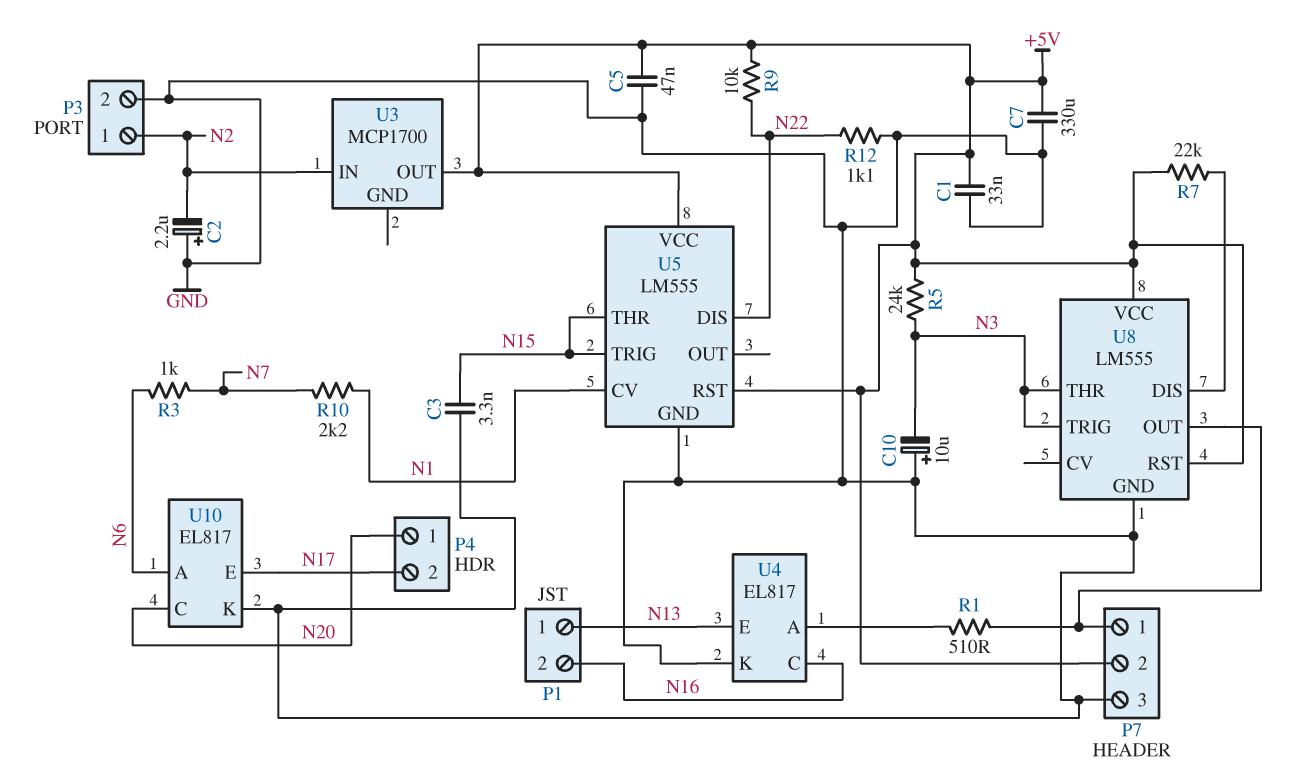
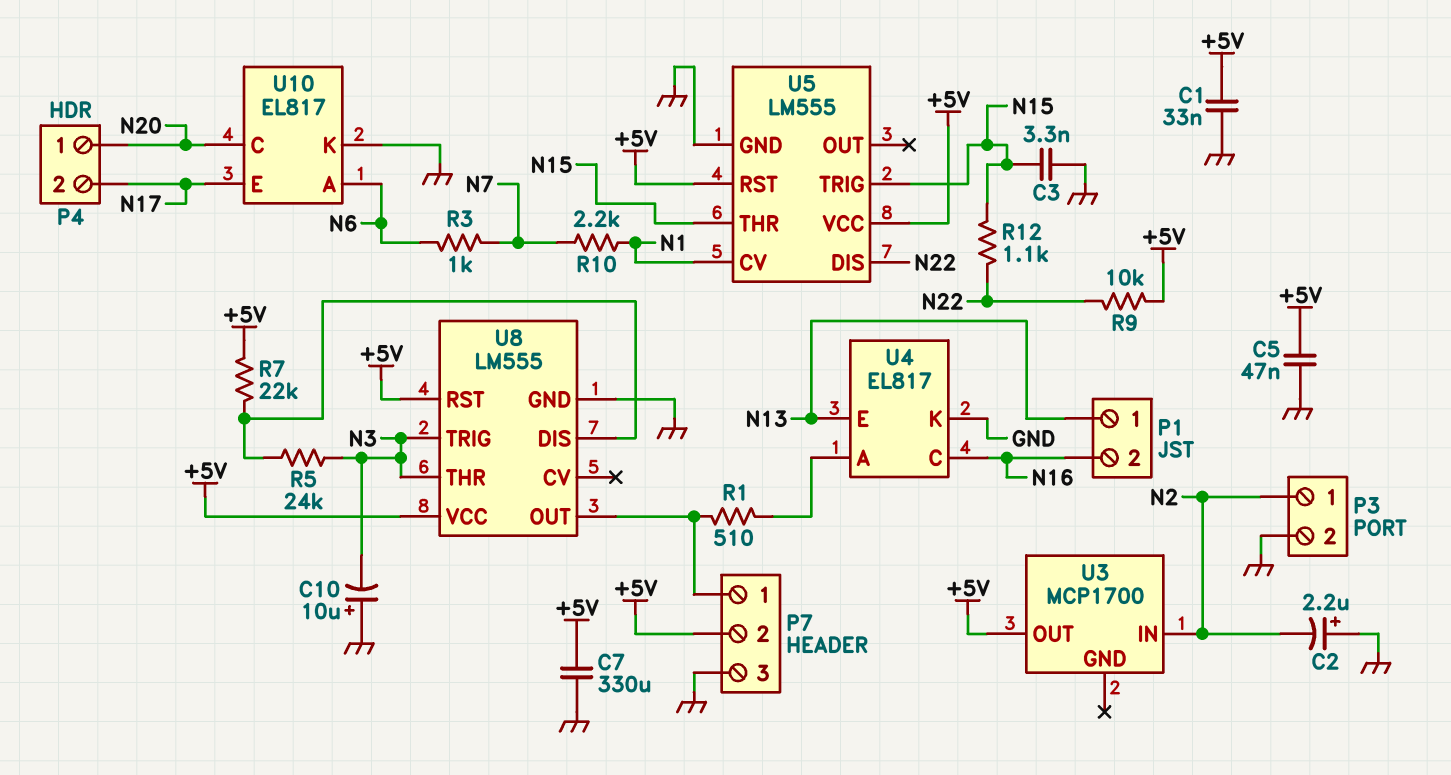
R5: 24k (+5V, N3) -> 24k (N3, U8/DIS)
R12: 1.1k (GND, N22) -> 1.1k (N15, N22)

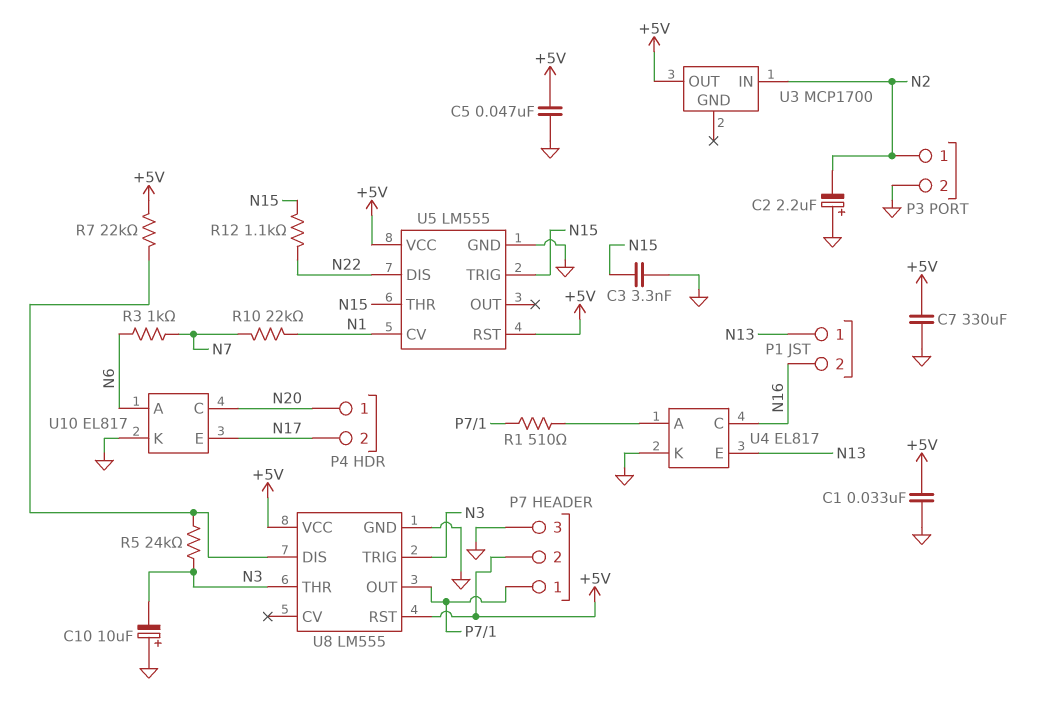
R9: 10k (+5V, N22) -> none
R10: 2.2k (N1, N7) -> 22k (N1, N7)

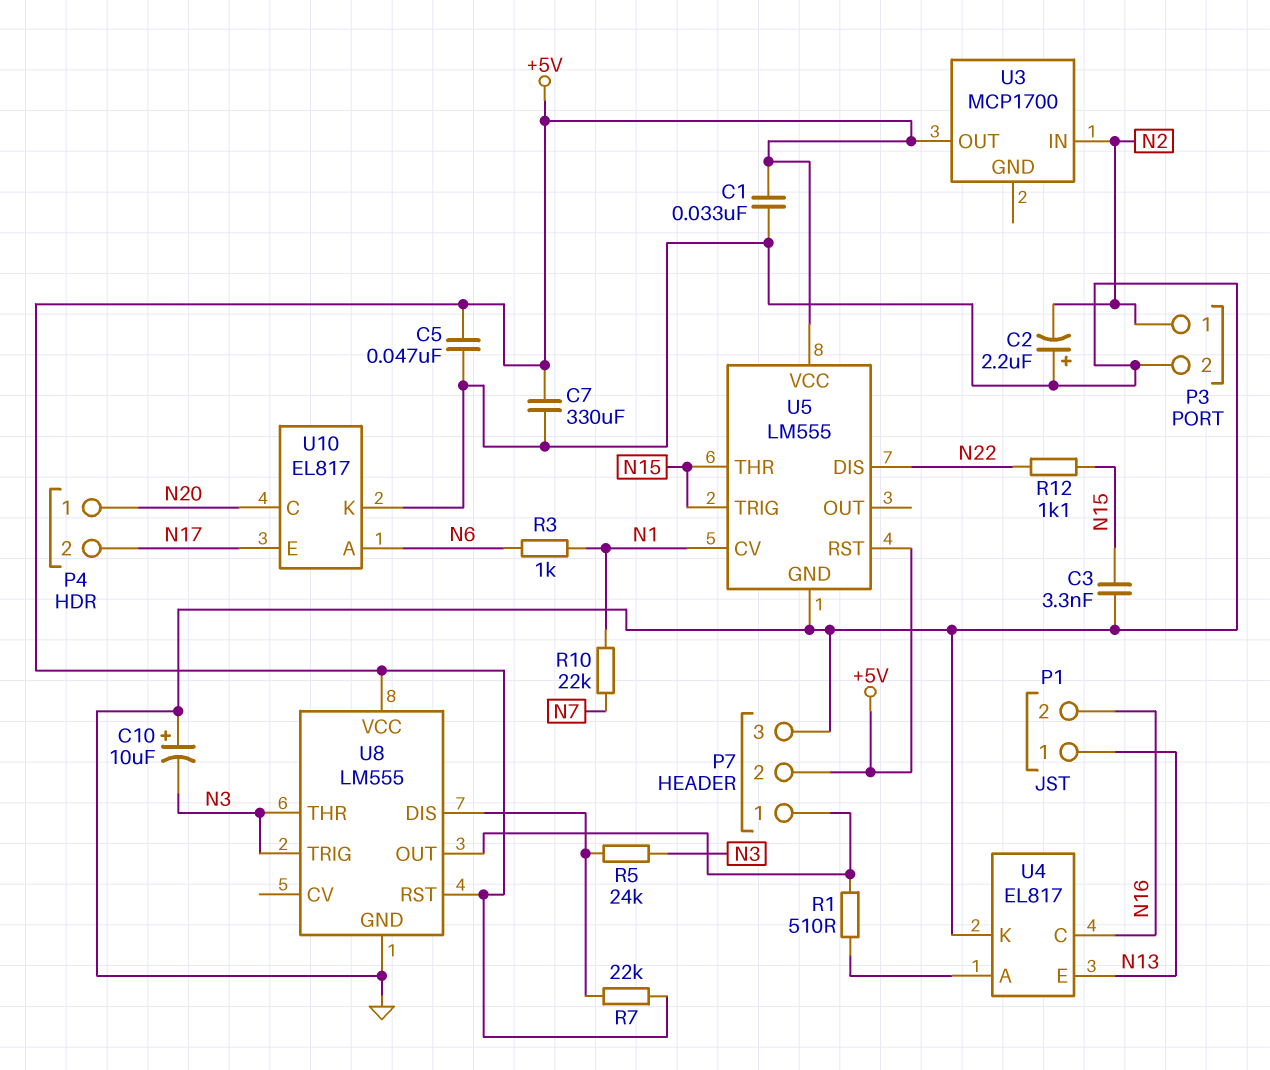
R3: 1k (N6, N7) -> 1k (N1, N6)

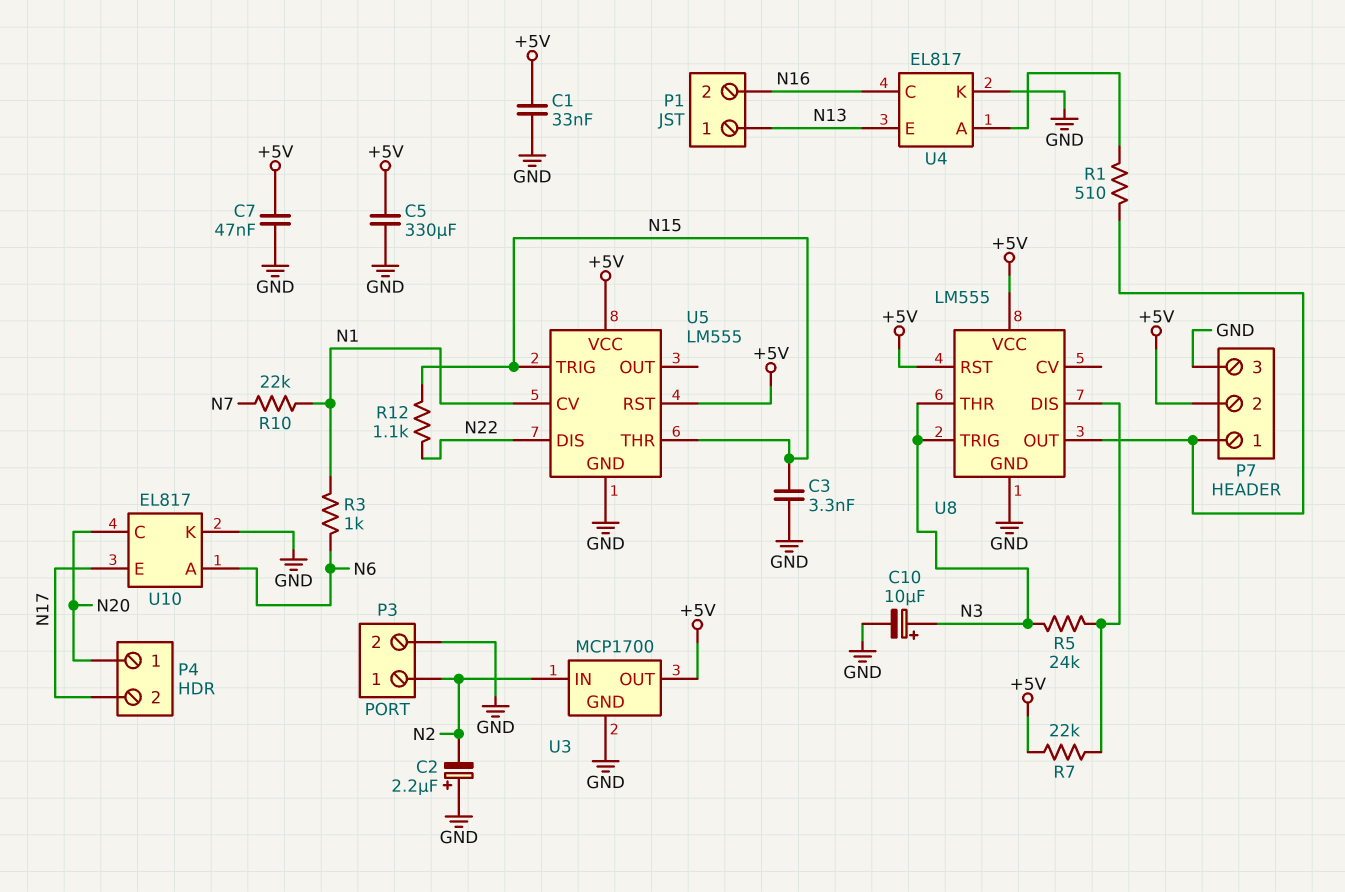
C5: 47nF (+5V, GND) -> 330uF (+5V, GND)
C7: 330uF (+5V, GND) -> 47nF (+5V, GND)
C10: 10uF (plus GND, minus N3) -> 10uF (plus N3, minus GND)
U3 pin GND: none -> GND

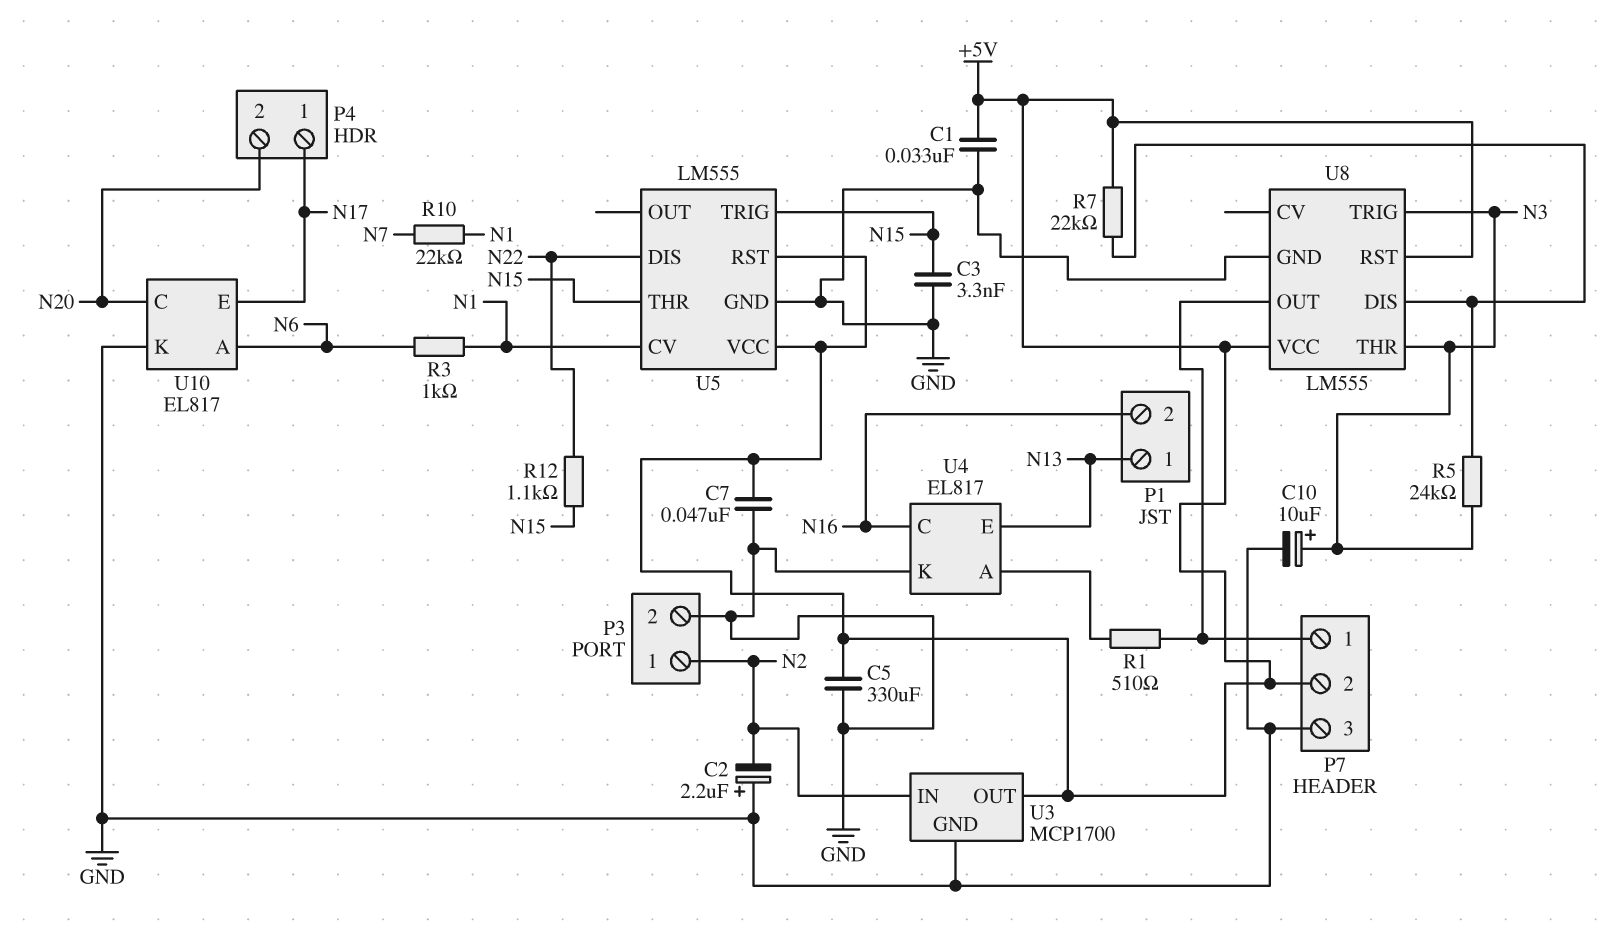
P4 pin 1: N20 -> N17
P4 pin 2: N17 -> N20

